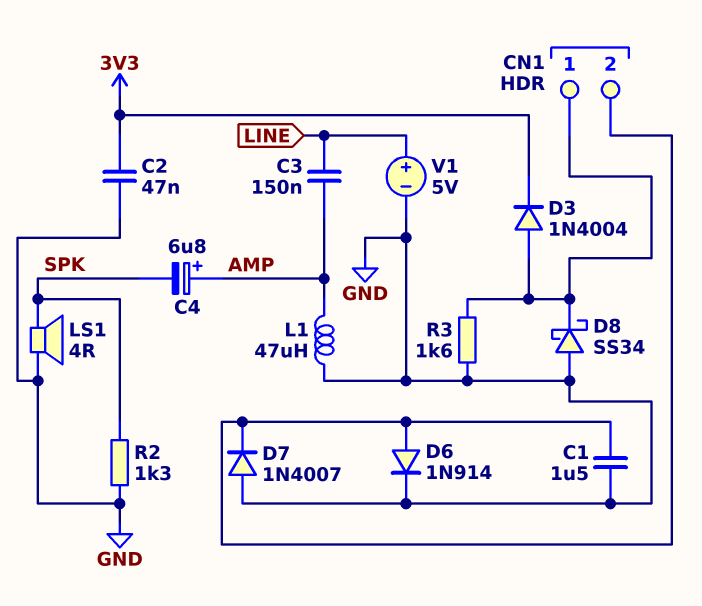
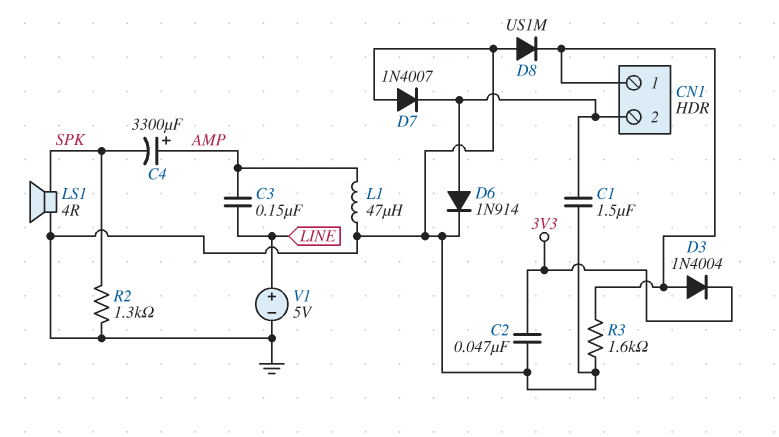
C4: 6.8uF (plus AMP, minus SPK) -> 3300uF (plus AMP, minus SPK)
D8: schottky SS34 (A GND, K CN1/1) -> diode US1M (A GND, K CN1/1)

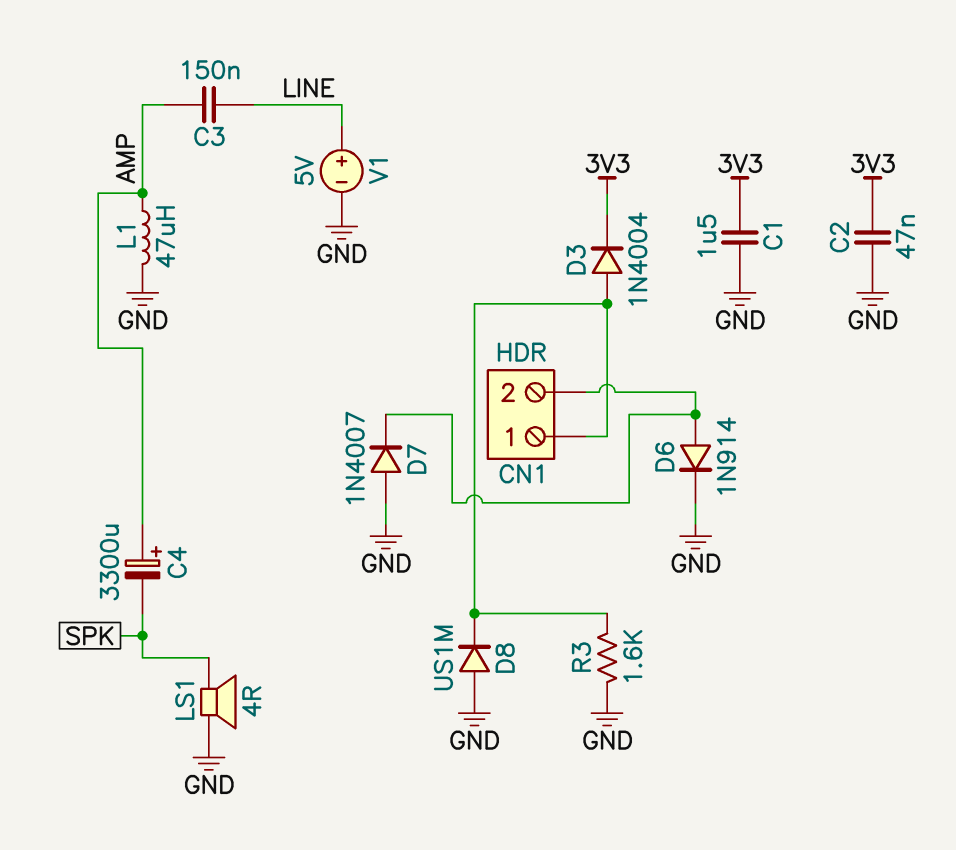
C1: 1.5uF (CN1/2, GND) -> 1.5uF (3V3, GND)
R2: 1.3k (GND, SPK) -> none

